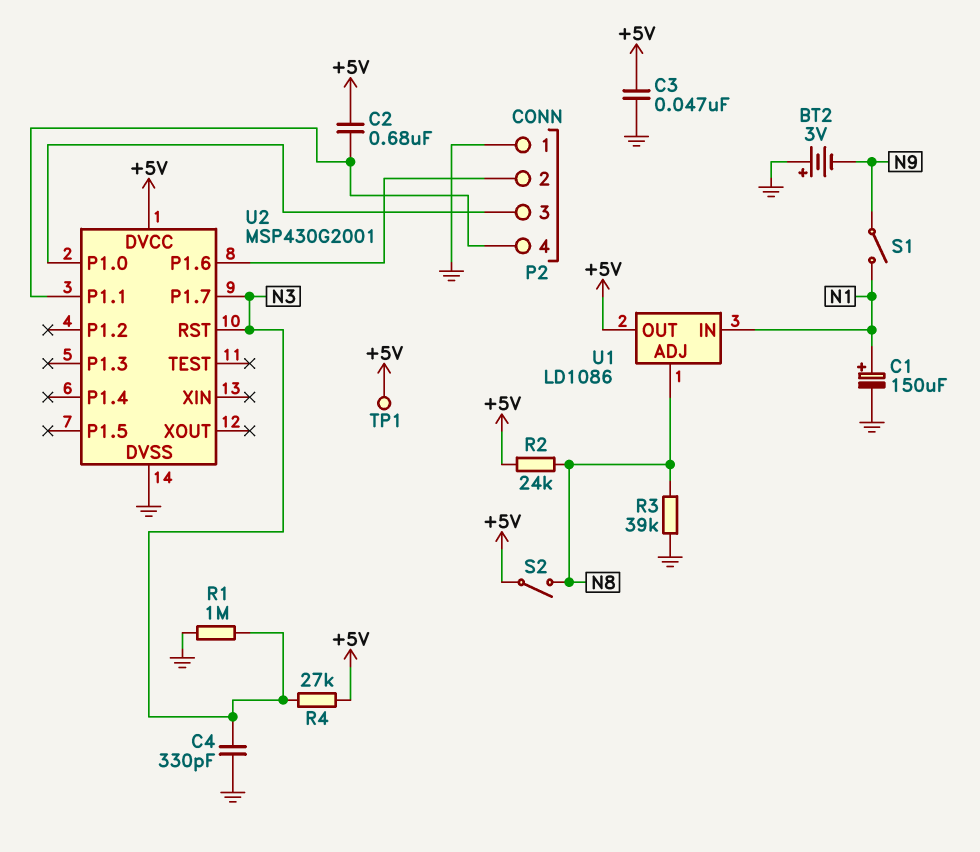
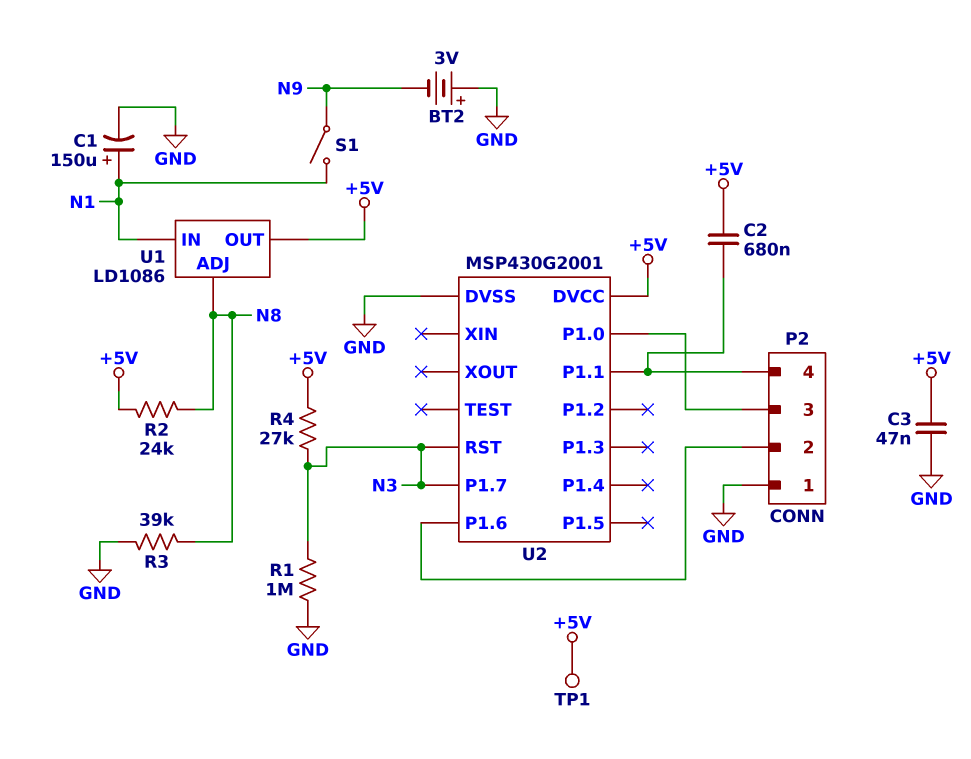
C4: 330pF (GND, N3) -> none
S2: switch (+5V, N8) -> none

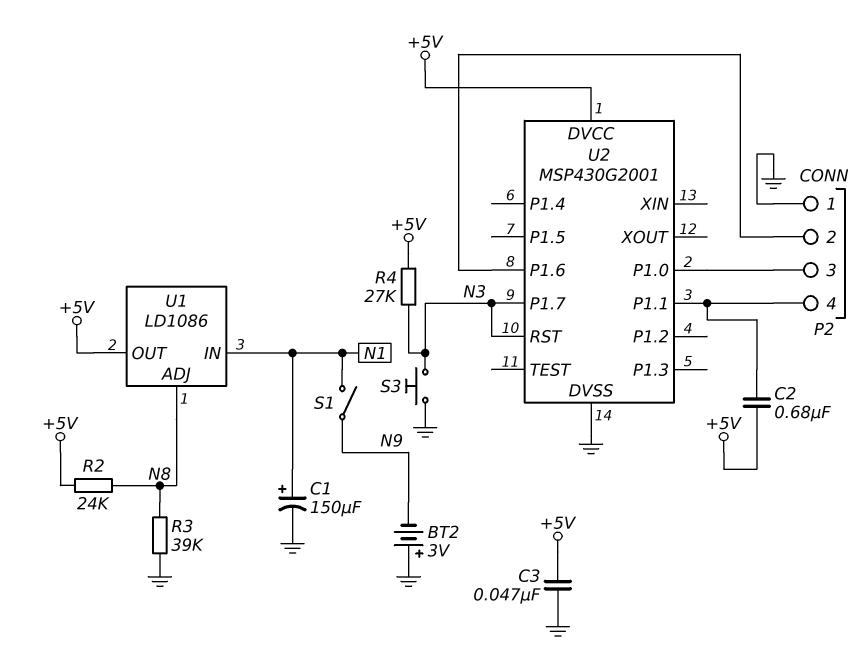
R1: 1M (GND, N3) -> none
S3: none -> button (GND, N3)
TP1: test point (+5V) -> none

